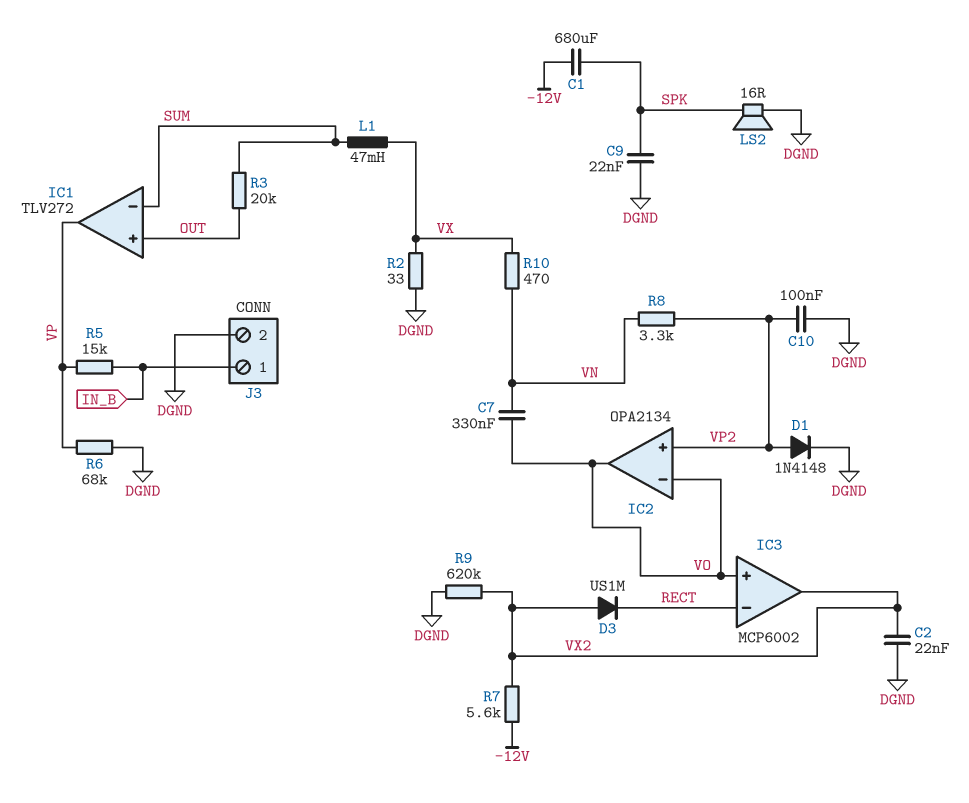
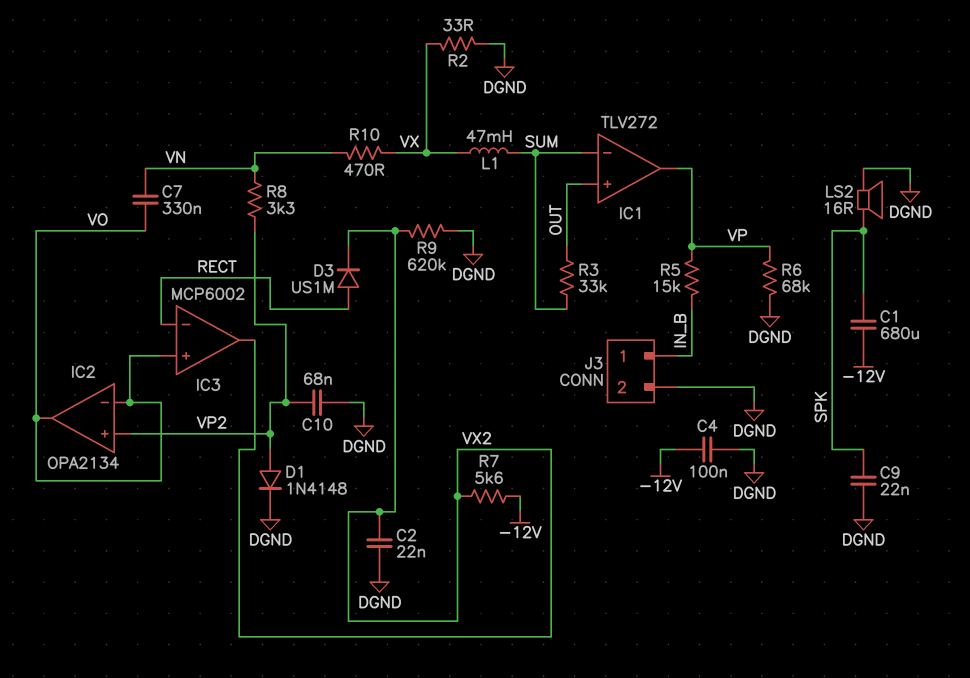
C4: none -> 100nF (-12V, DGND)
C10: 100nF (DGND, VP2) -> 68nF (DGND, VP2)
D3: diode US1M (A VX2, K RECT) -> diode US1M (A RECT, K VX2)
R3: 20k (OUT, SUM) -> 33k (OUT, SUM)

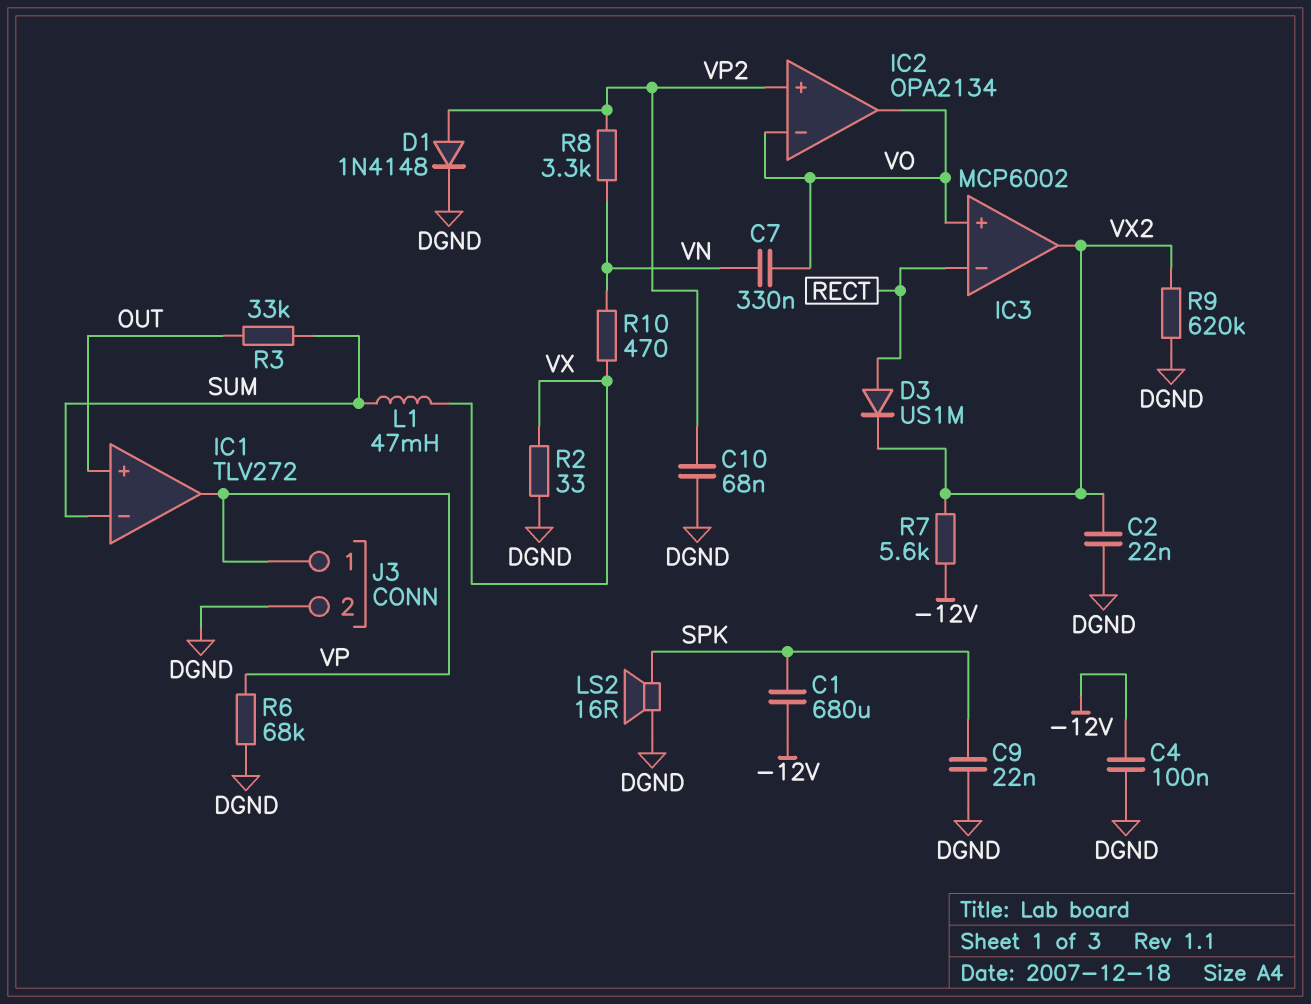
J3 pin 1: IN_B -> VP
R5: 15k (IN_B, VP) -> none

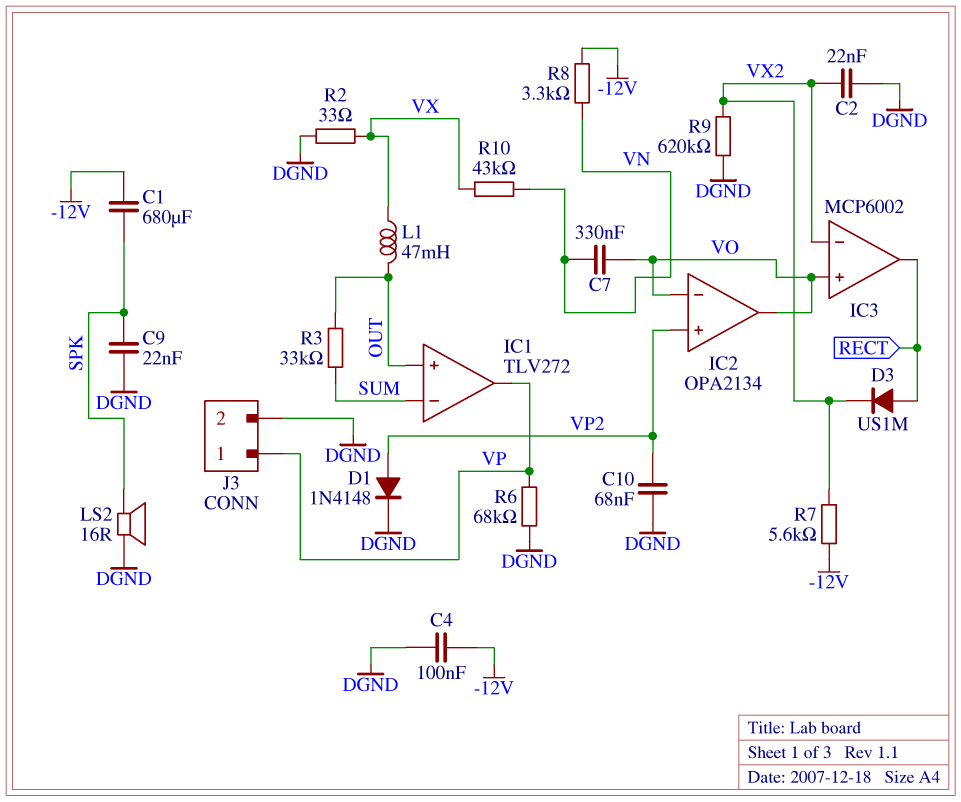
IC3 pin in-: RECT -> VX2
IC3 pin out: VX2 -> RECT
L1: 47mH (SUM, VX) -> 47mH (OUT, VX)
R8: 3.3k (VN, VP2) -> 3.3k (-12V, VN)
R10: 470 (VN, VX) -> 43k (VN, VX)

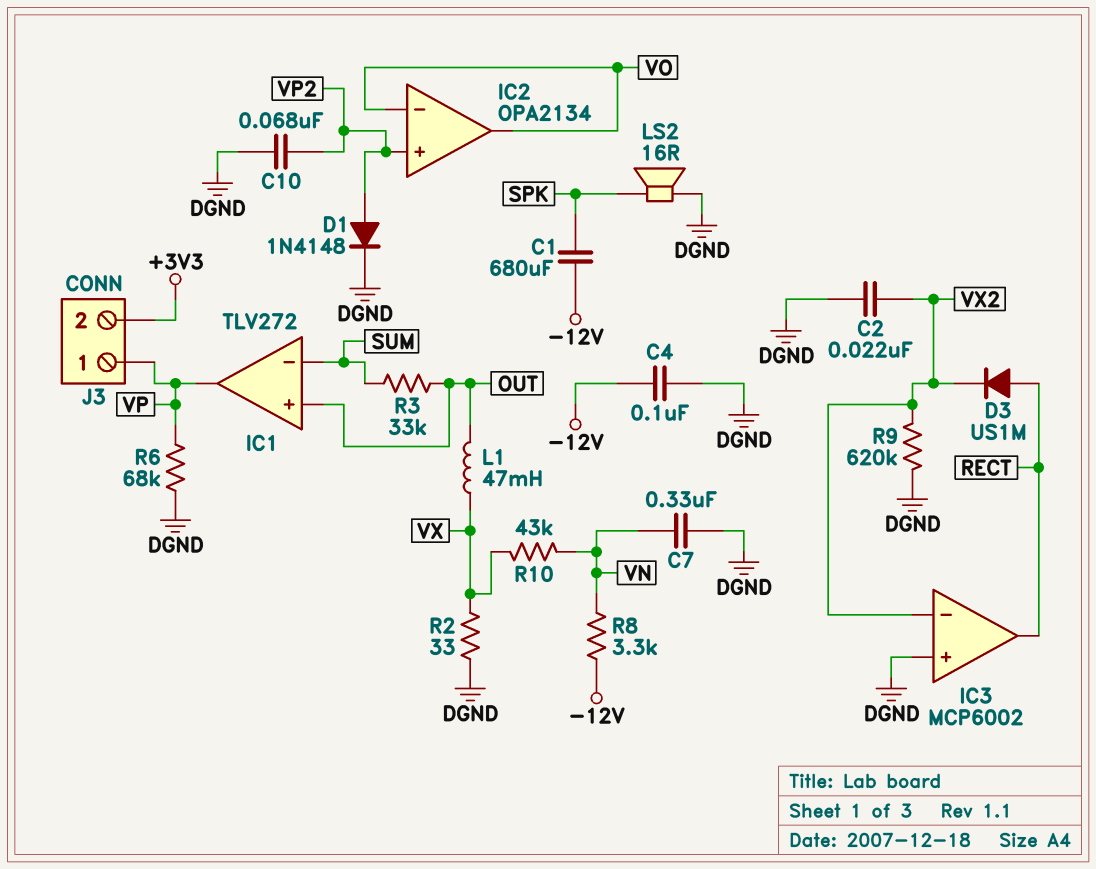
C7: 330nF (VN, VO) -> 330nF (DGND, VN)
C9: 22nF (DGND, SPK) -> none
IC3 pin in+: VO -> DGND
J3 pin 2: DGND -> +3V3
R7: 5.6k (-12V, VX2) -> none

